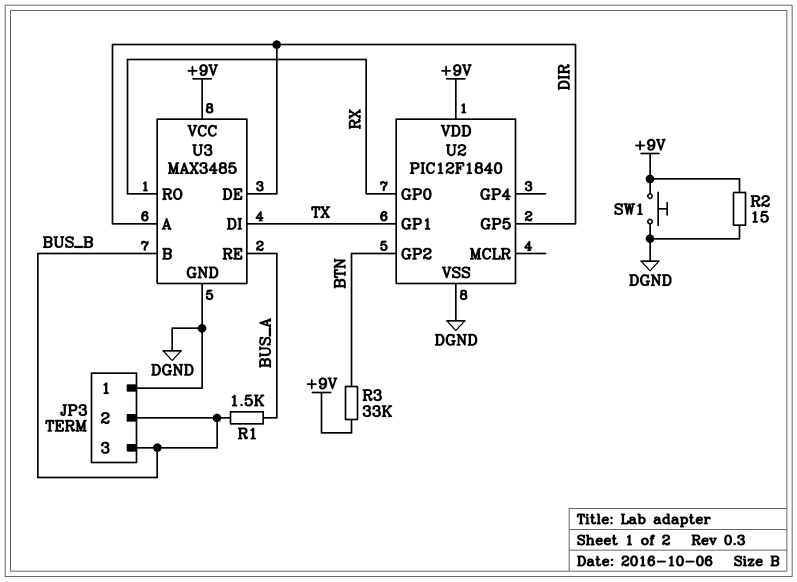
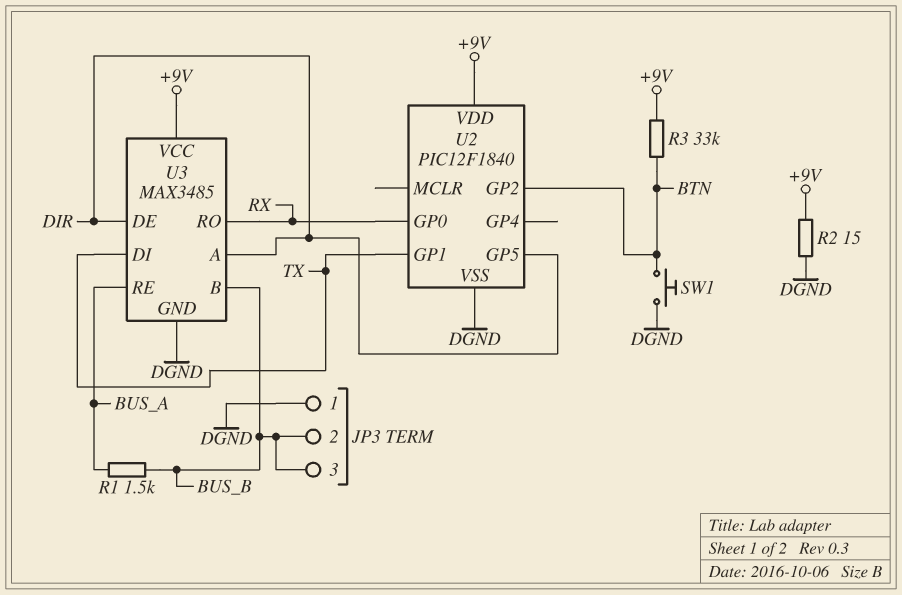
SW1: button (+9V, DGND) -> button (BTN, DGND)

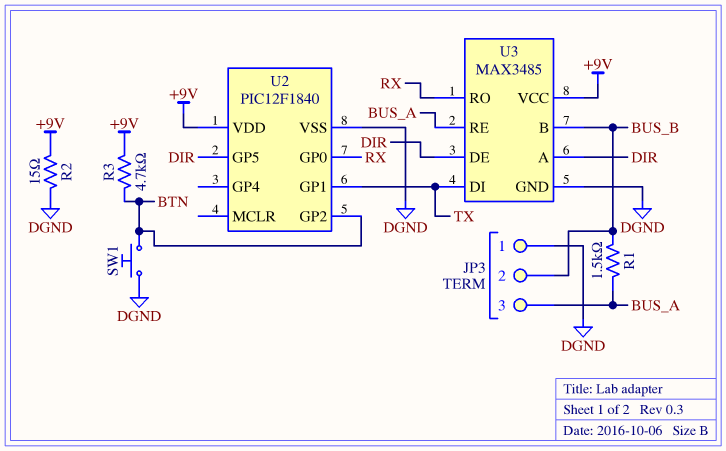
JP3 pin 3: BUS_B -> BUS_A
R3: 33k (+9V, BTN) -> 4.7k (+9V, BTN)

